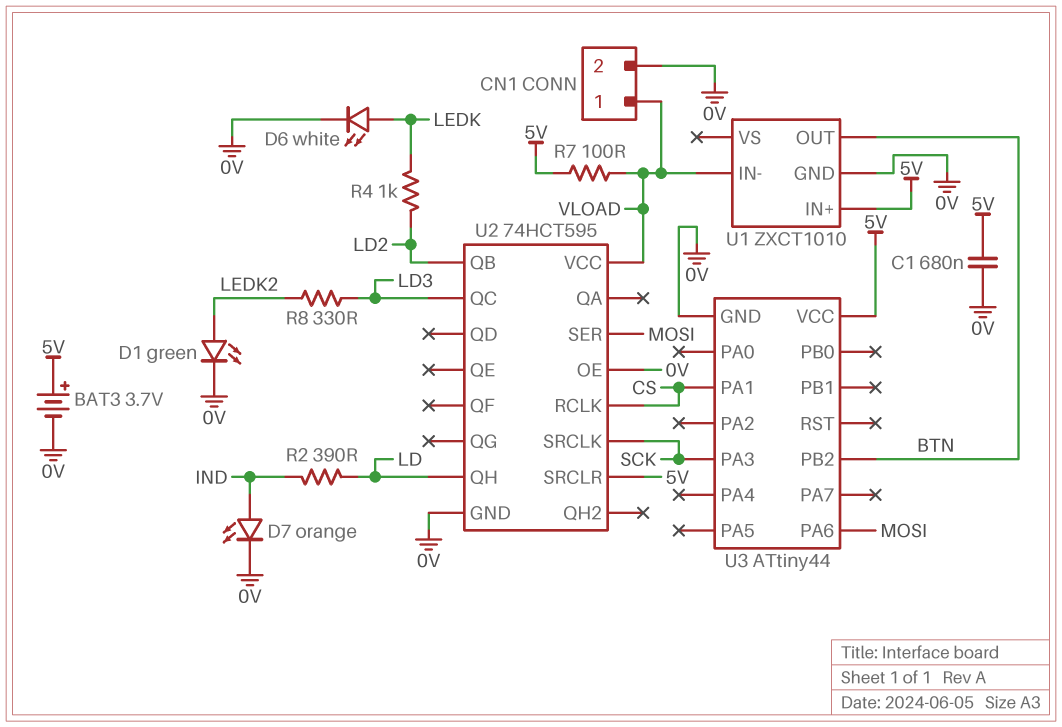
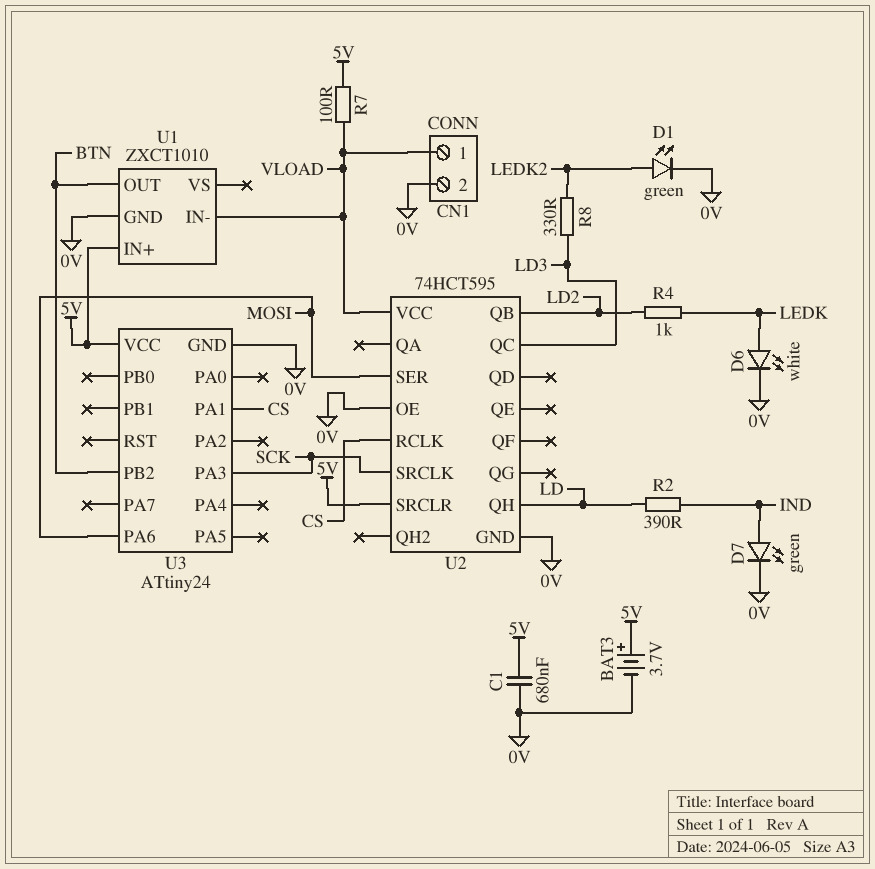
D7: LED orange (A IND, K 0V) -> LED green (A IND, K 0V)
U3: ATtiny44 -> ATtiny24

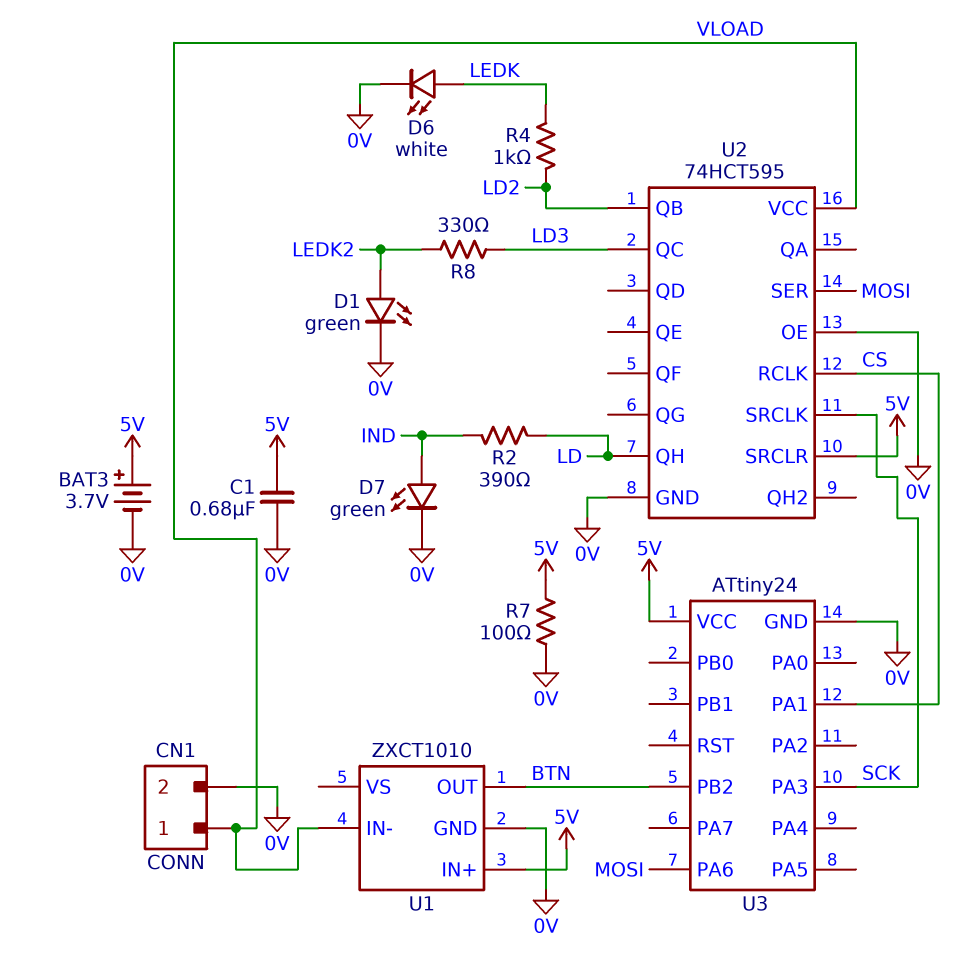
R7: 100 (5V, VLOAD) -> 100 (0V, 5V)

